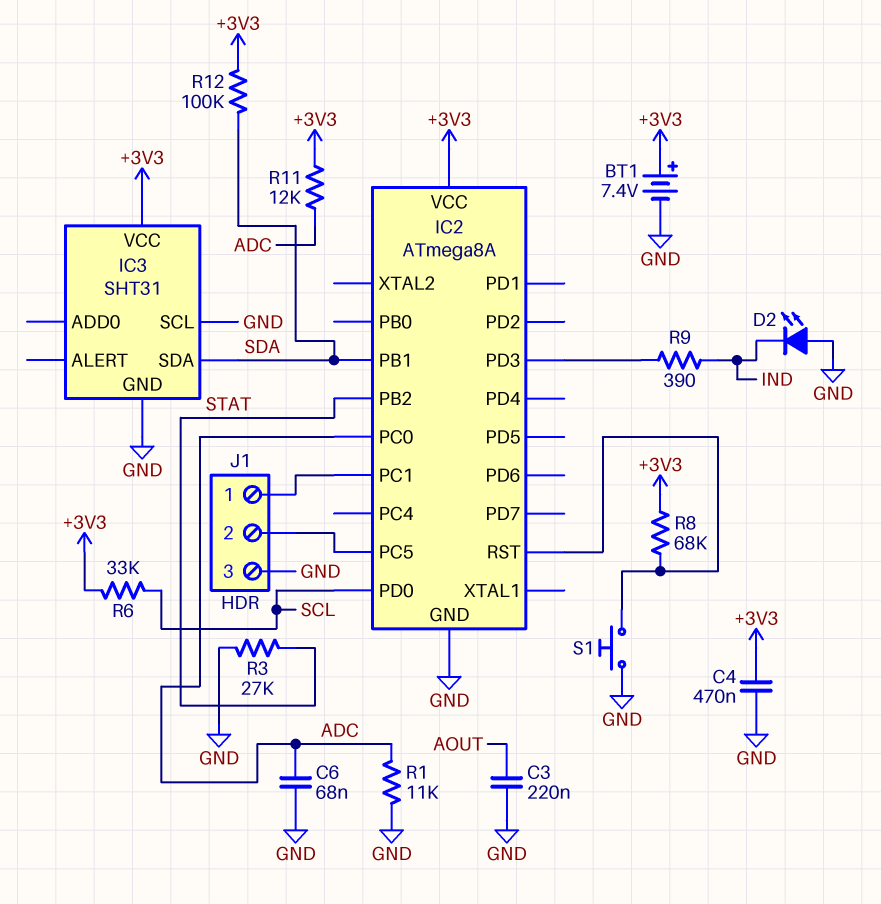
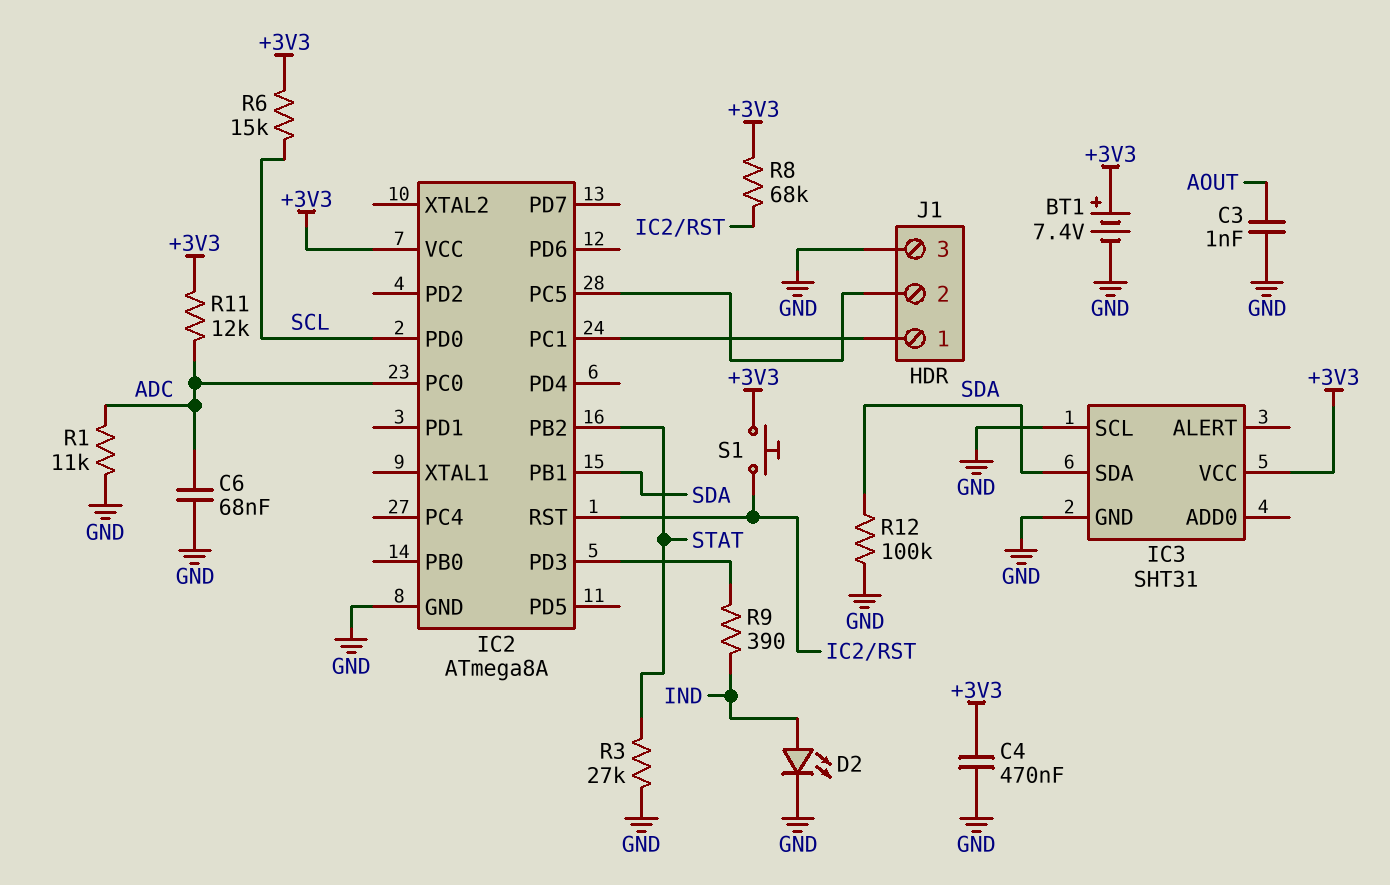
C3: 220nF (AOUT, GND) -> 1nF (AOUT, GND)
D2: LED (A GND, K IND) -> LED (A IND, K GND)
R6: 33k (+3V3, SCL) -> 15k (+3V3, SCL)
R12: 100k (+3V3, SDA) -> 100k (GND, SDA)
S1: button (GND, IC2/RST) -> button (+3V3, IC2/RST)

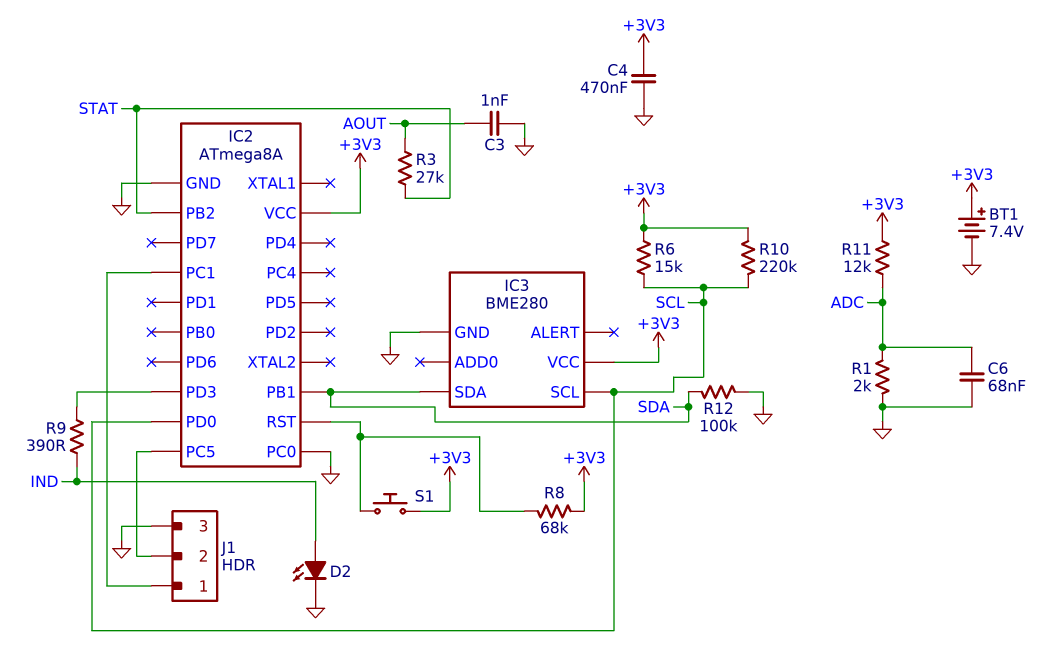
IC2 pin PC0: ADC -> GND
IC3: SHT31 -> BME280
IC3 pin SCL: GND -> SCL
R1: 11k (ADC, GND) -> 2k (ADC, GND)
R3: 27k (GND, STAT) -> 27k (AOUT, STAT)
R10: none -> 220k (+3V3, SCL)

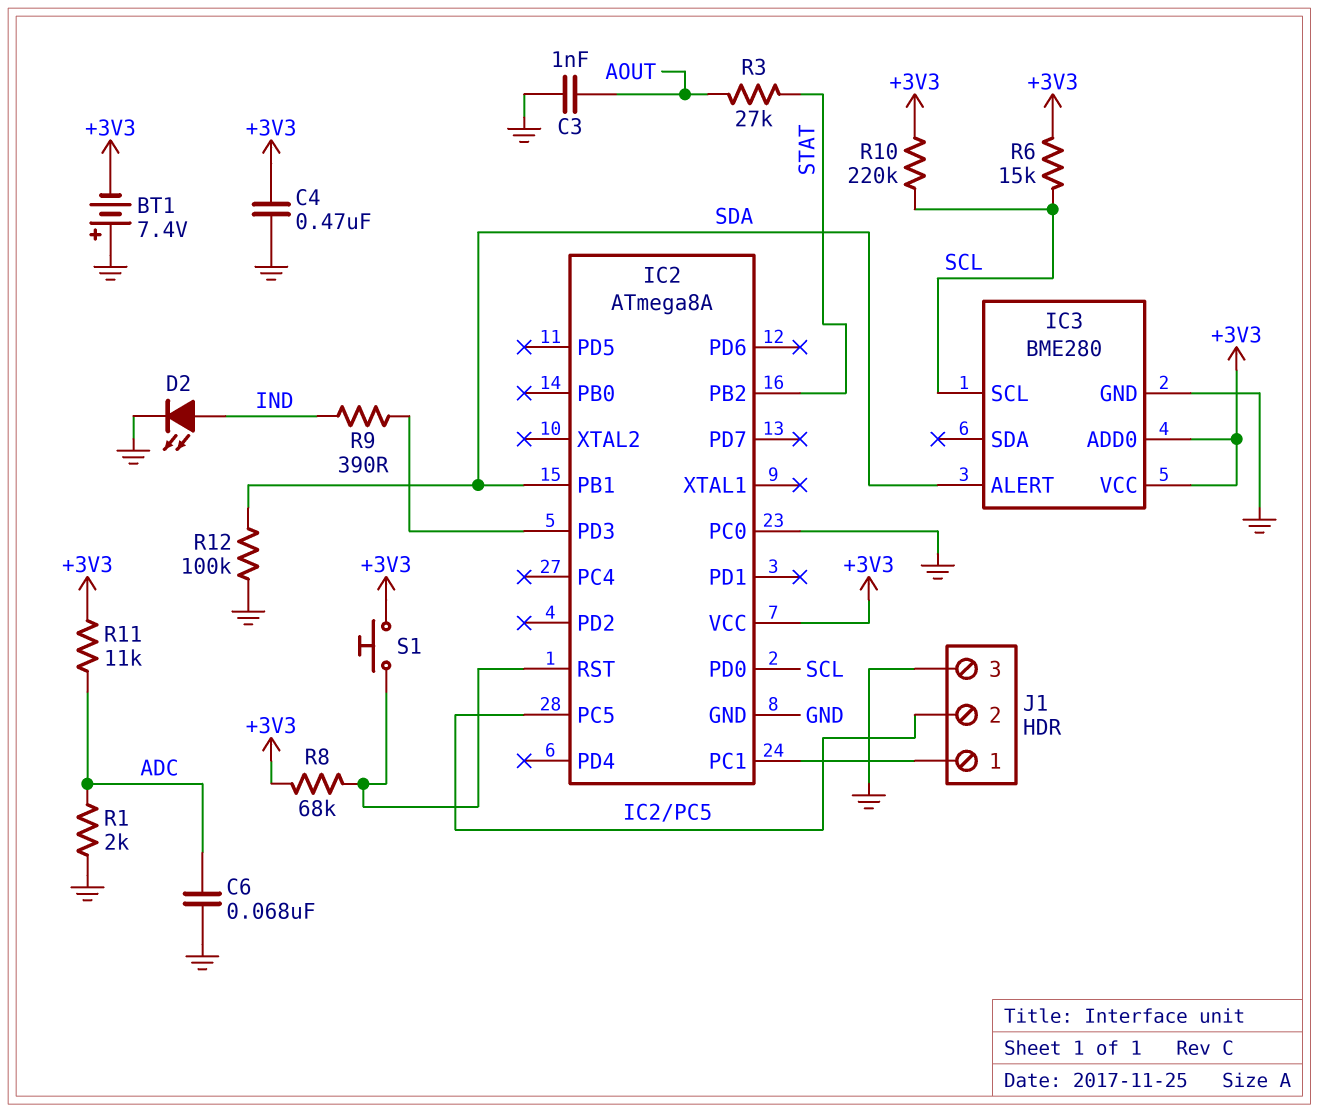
BT1: 7.4V (plus +3V3, minus GND) -> 7.4V (plus GND, minus +3V3)
IC3 pin ADD0: none -> +3V3
IC3 pin ALERT: none -> SDA
IC3 pin SDA: SDA -> none
R11: 12k (+3V3, ADC) -> 11k (+3V3, ADC)

